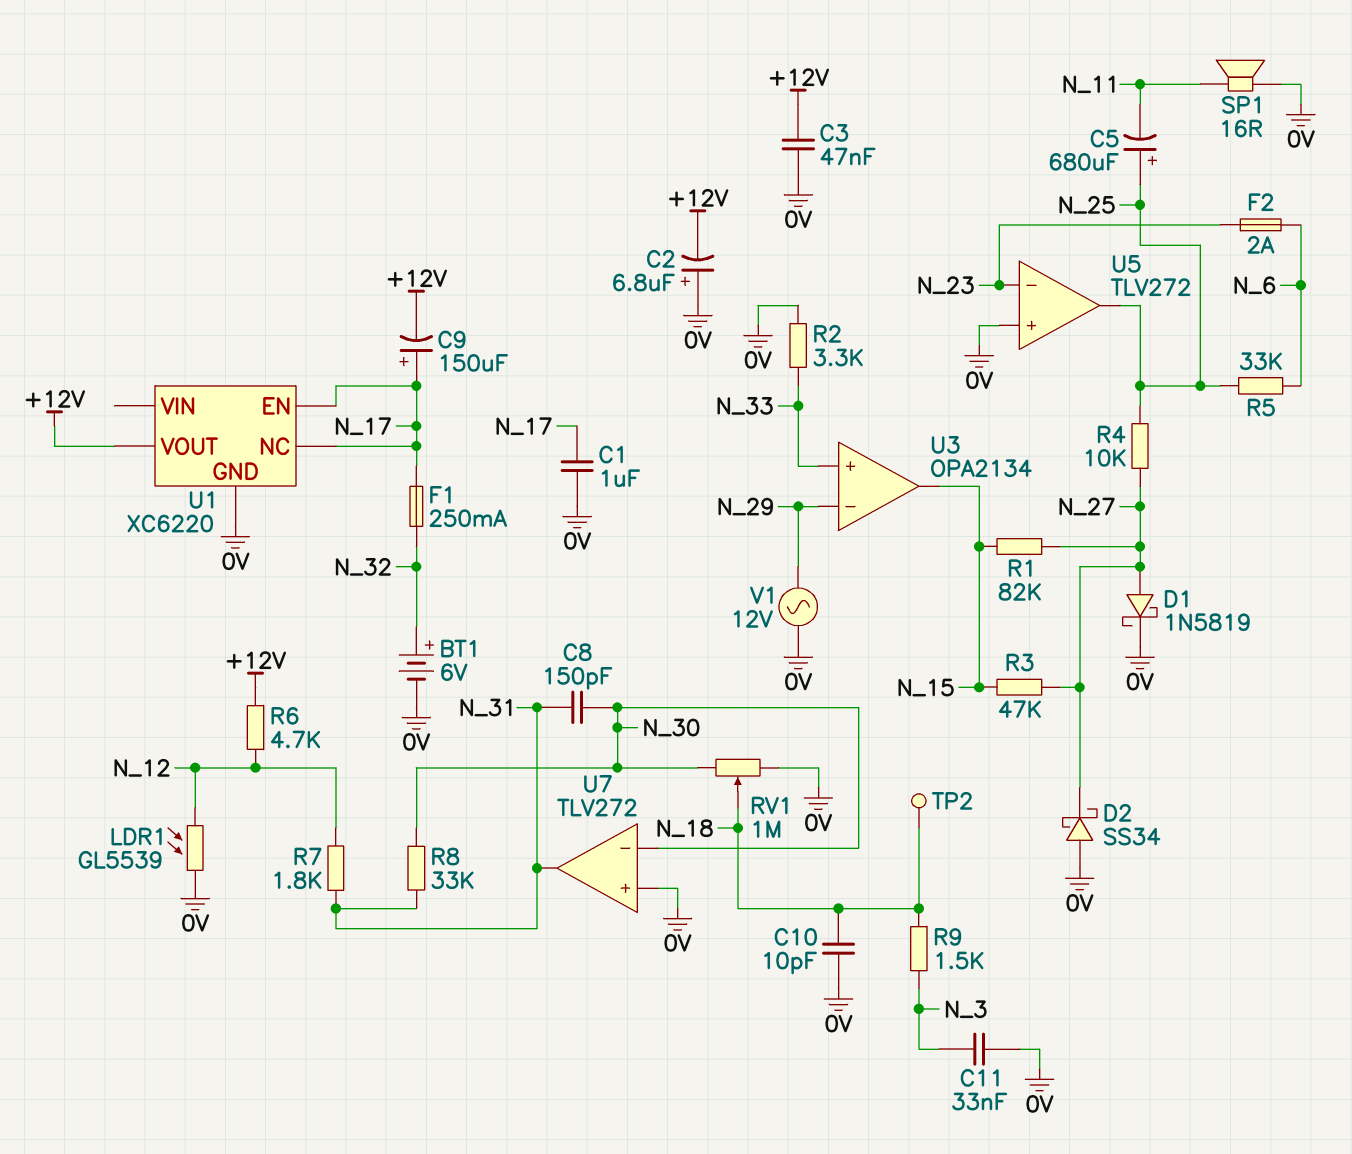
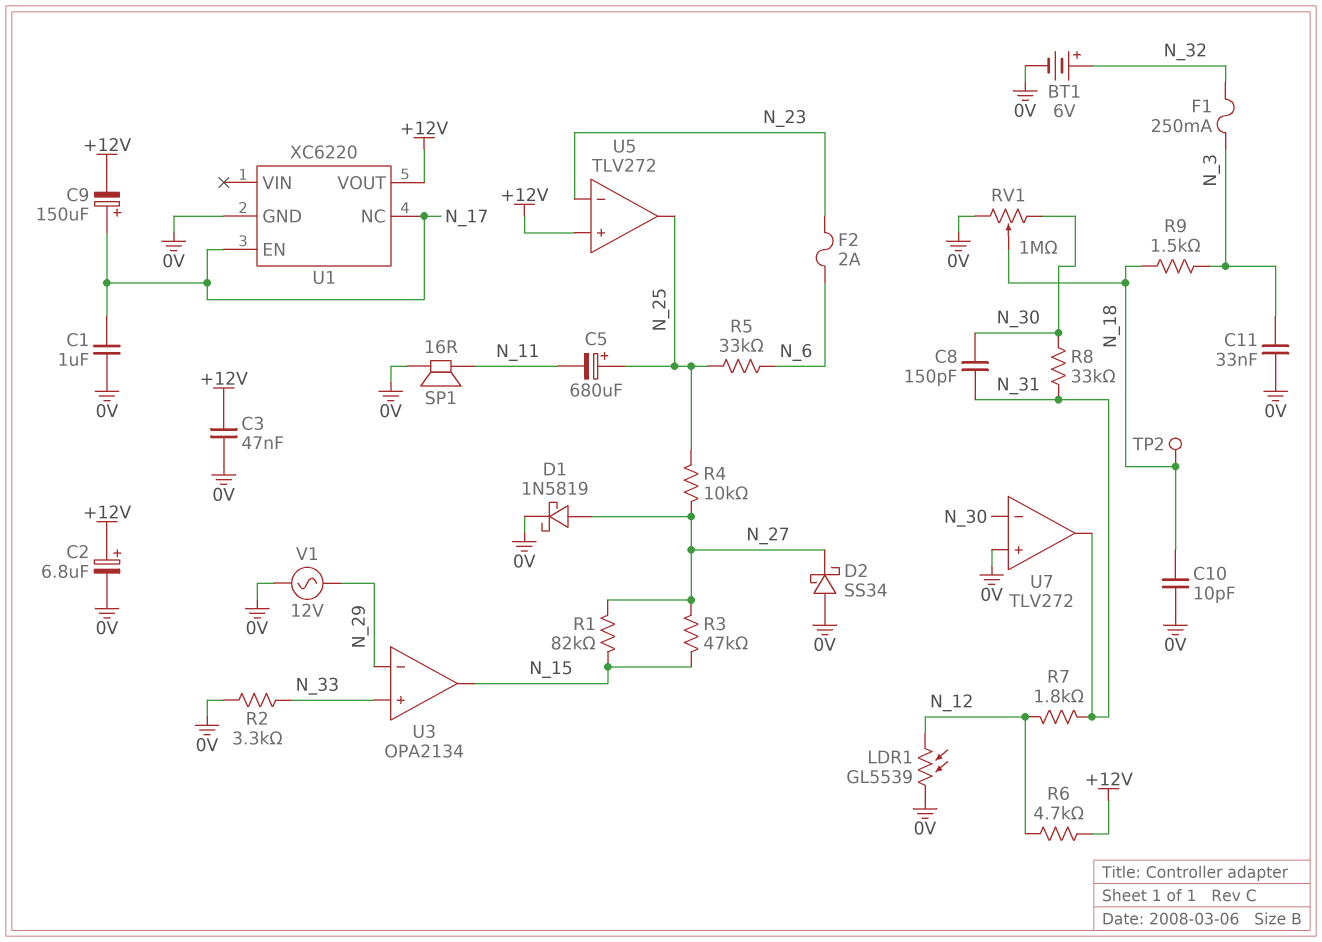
C2: 6.8uF (plus 0V, minus +12V) -> 6.8uF (plus +12V, minus 0V)
F1: 250mA (N_17, N_32) -> 250mA (N_3, N_32)
U5 pin in+: 0V -> +12V

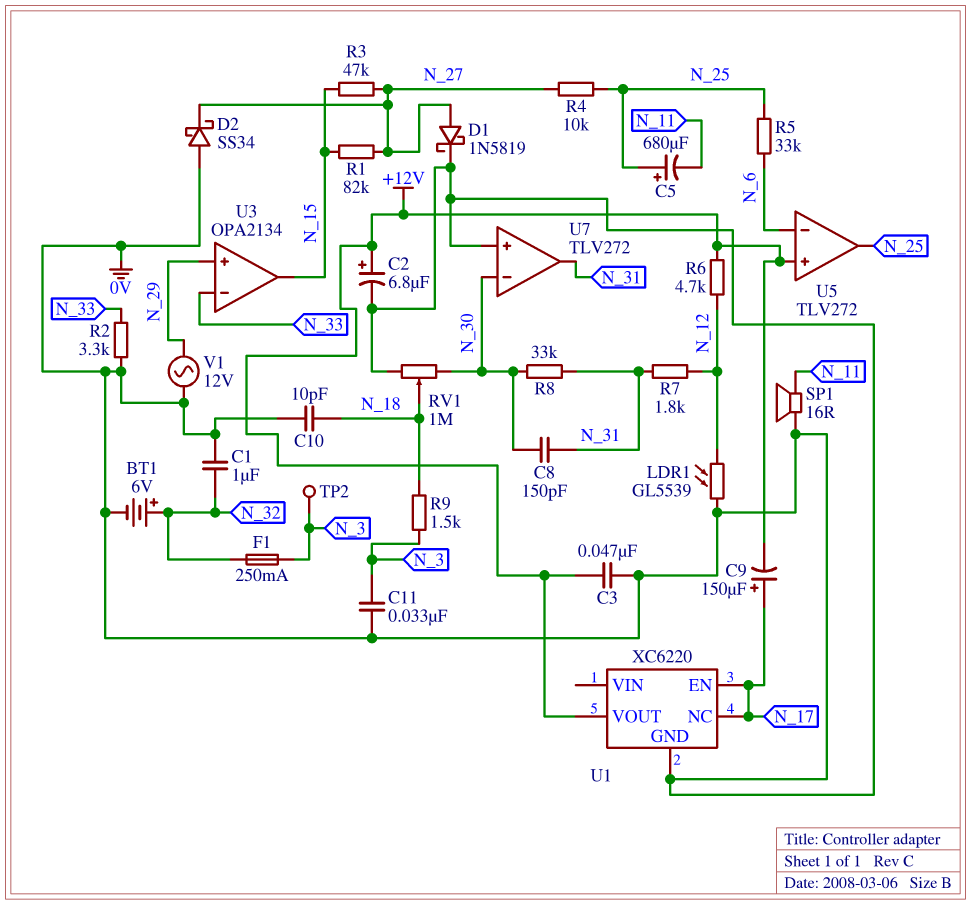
C1: 1uF (0V, N_17) -> 1uF (0V, N_32)
F2: 2A (N_6, N_23) -> none
TP2: test point (N_18) -> test point (N_3)
U3 pin in+: N_33 -> N_29
U3 pin in-: N_29 -> N_33
U5 pin in-: N_23 -> N_6

